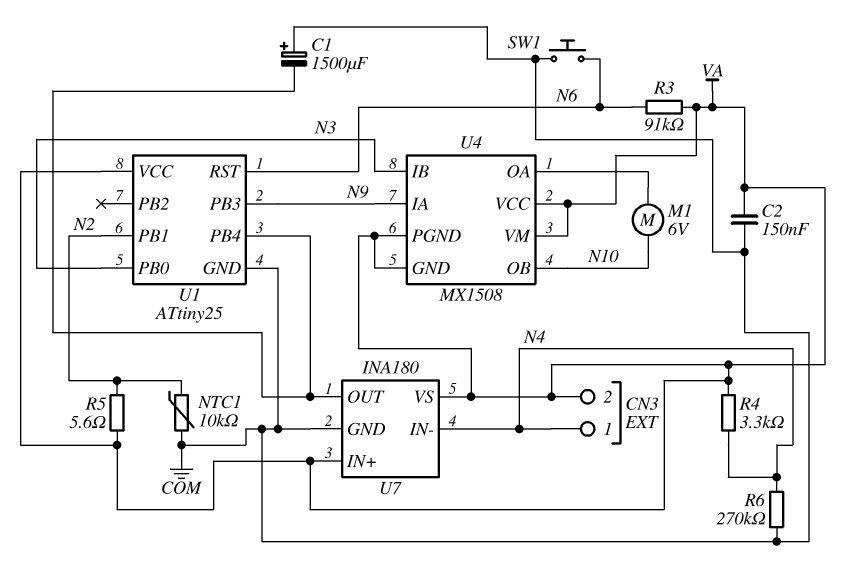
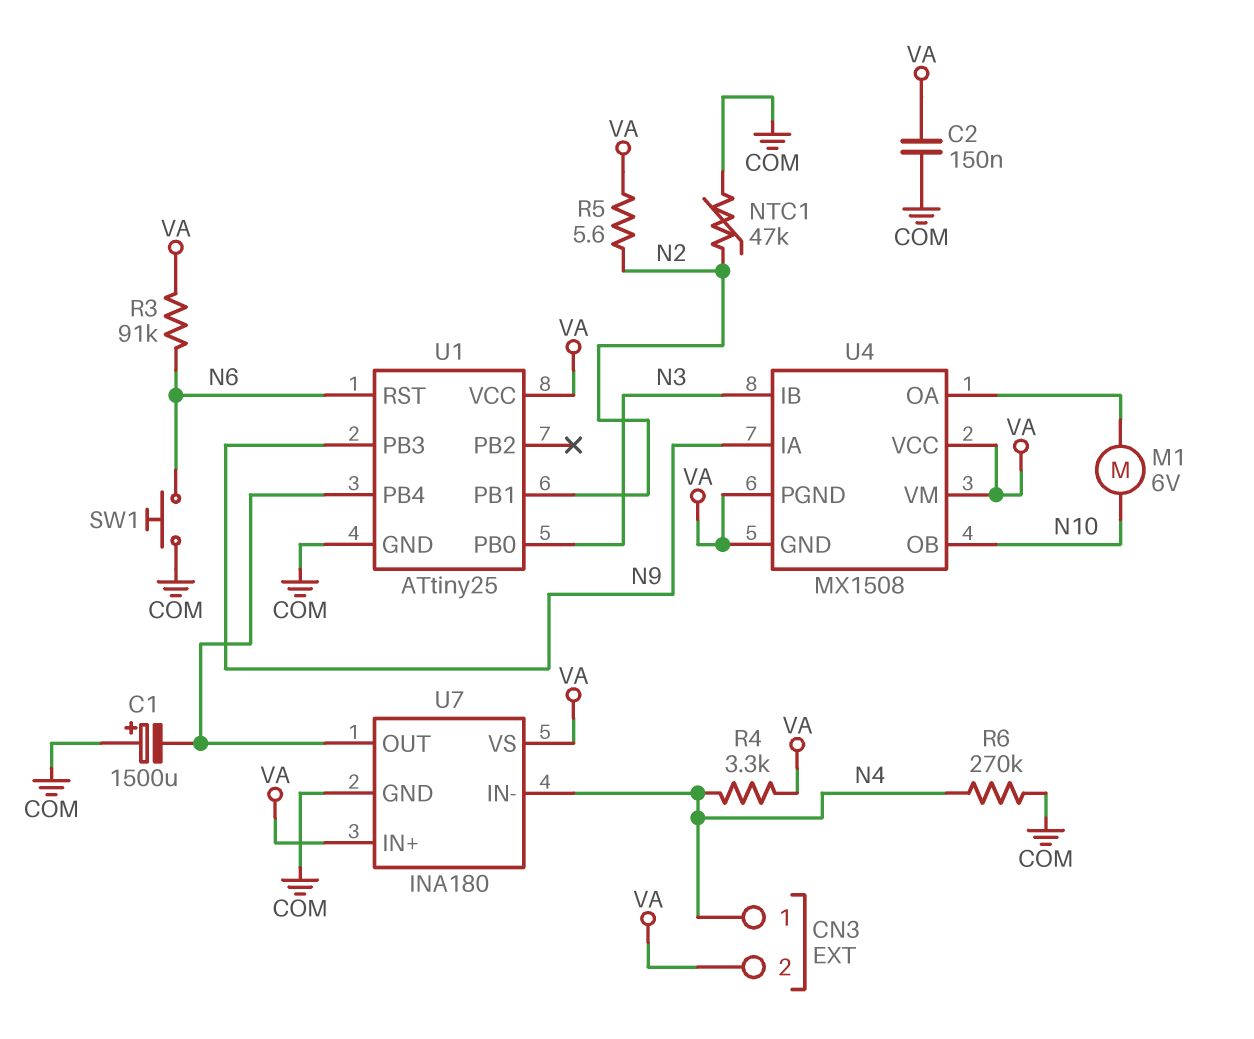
NTC1: 10k (COM, N2) -> 47k (COM, N2)

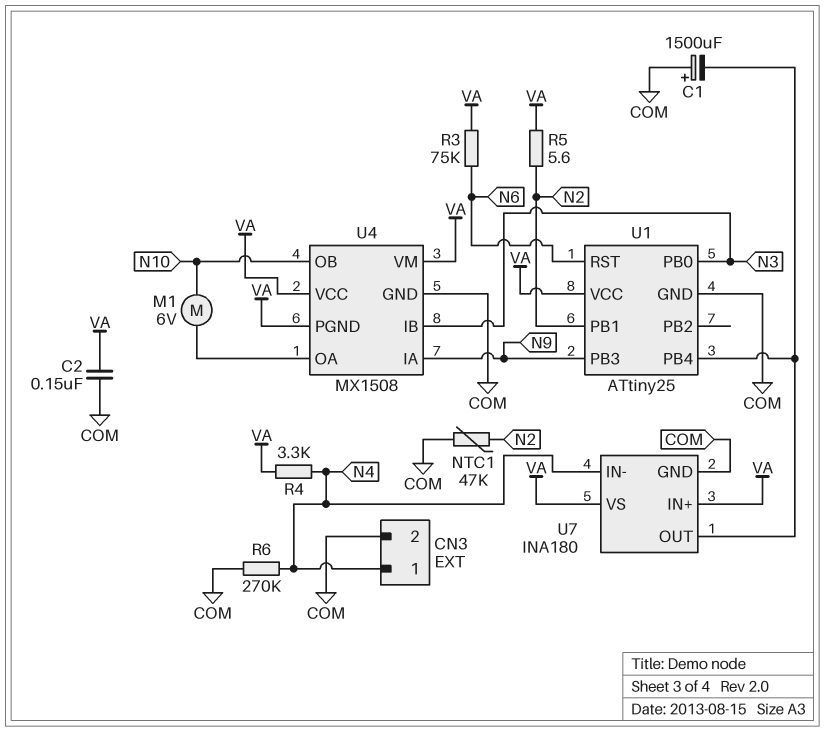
CN3 pin 2: VA -> COM
R3: 91k (N6, VA) -> 75k (N6, VA)
SW1: button (COM, N6) -> none
U4 pin GND: VA -> COM

